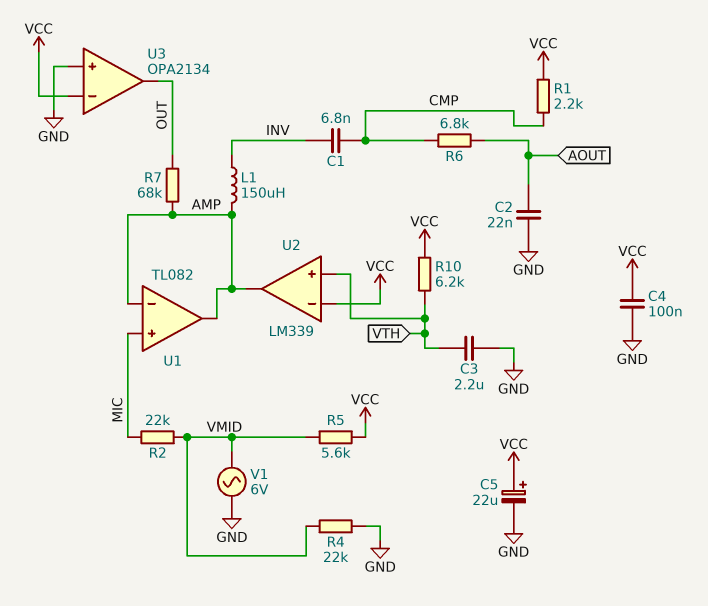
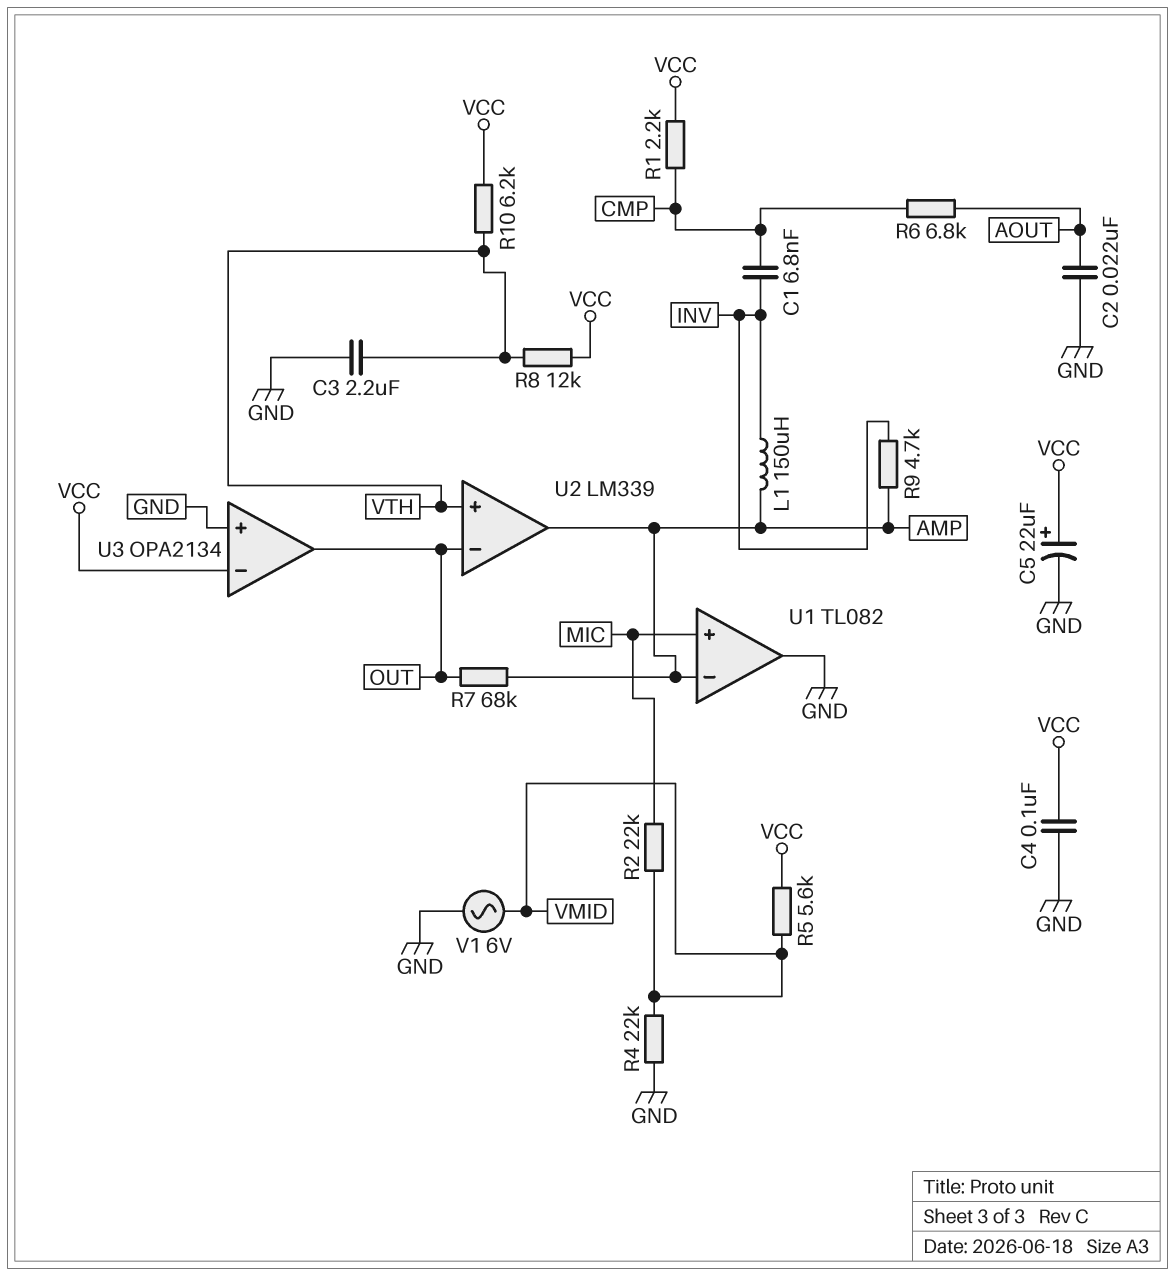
R8: none -> 12k (VCC, VTH)
R9: none -> 4.7k (AMP, INV)
U1 pin out: AMP -> GND
U2 pin in-: VCC -> OUT

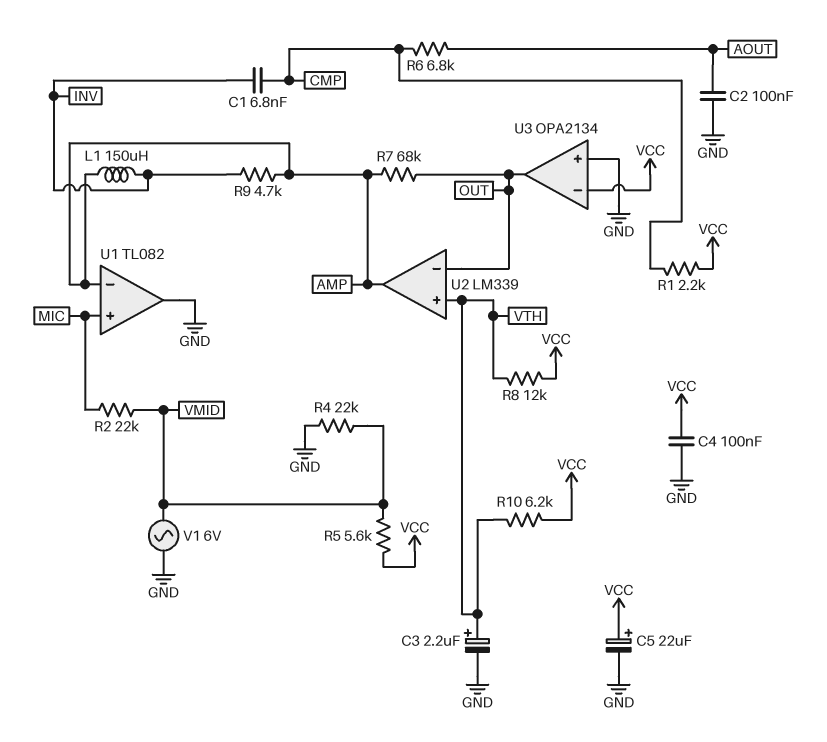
C2: 22nF (AOUT, GND) -> 100nF (AOUT, GND)
C3: 2.2uF (GND, VTH) -> 2.2uF (plus VTH, minus GND)

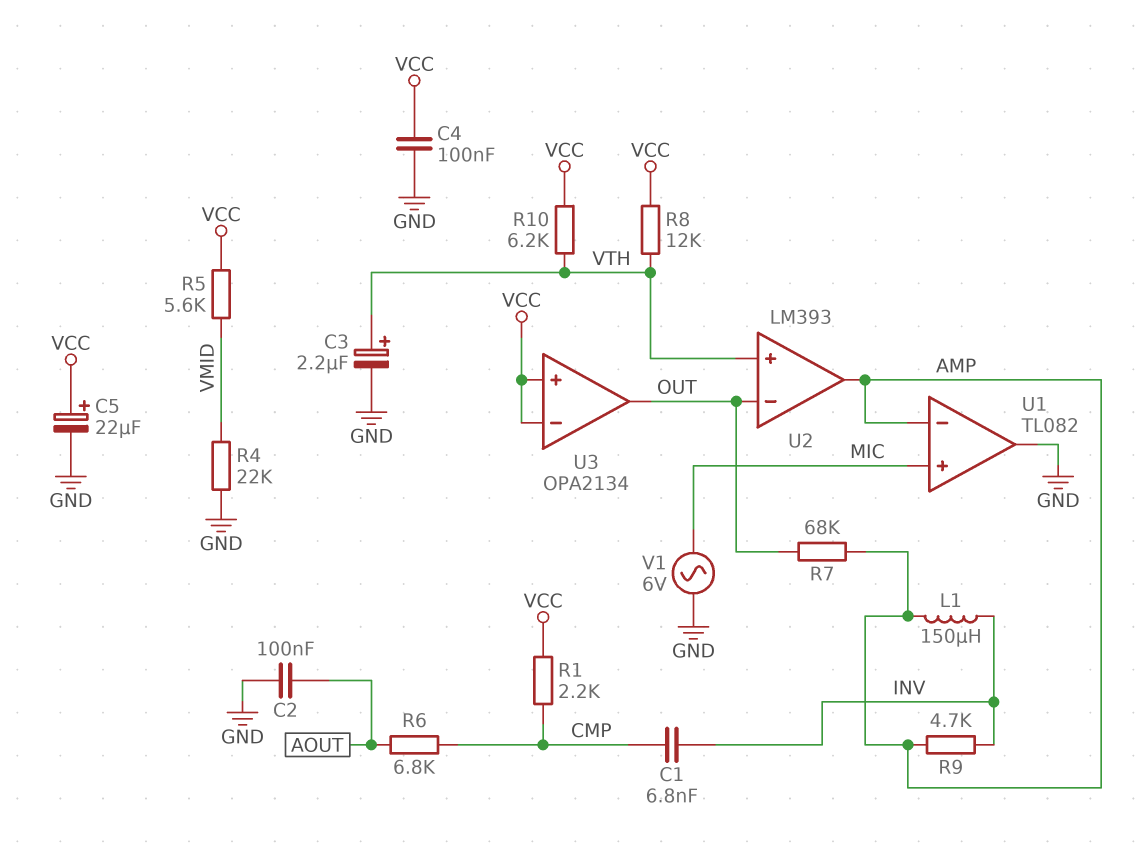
R2: 22k (MIC, VMID) -> none
U2: LM339 -> LM393
U3 pin in+: GND -> VCC
V1: AC 6V (GND, VMID) -> AC 6V (GND, MIC)

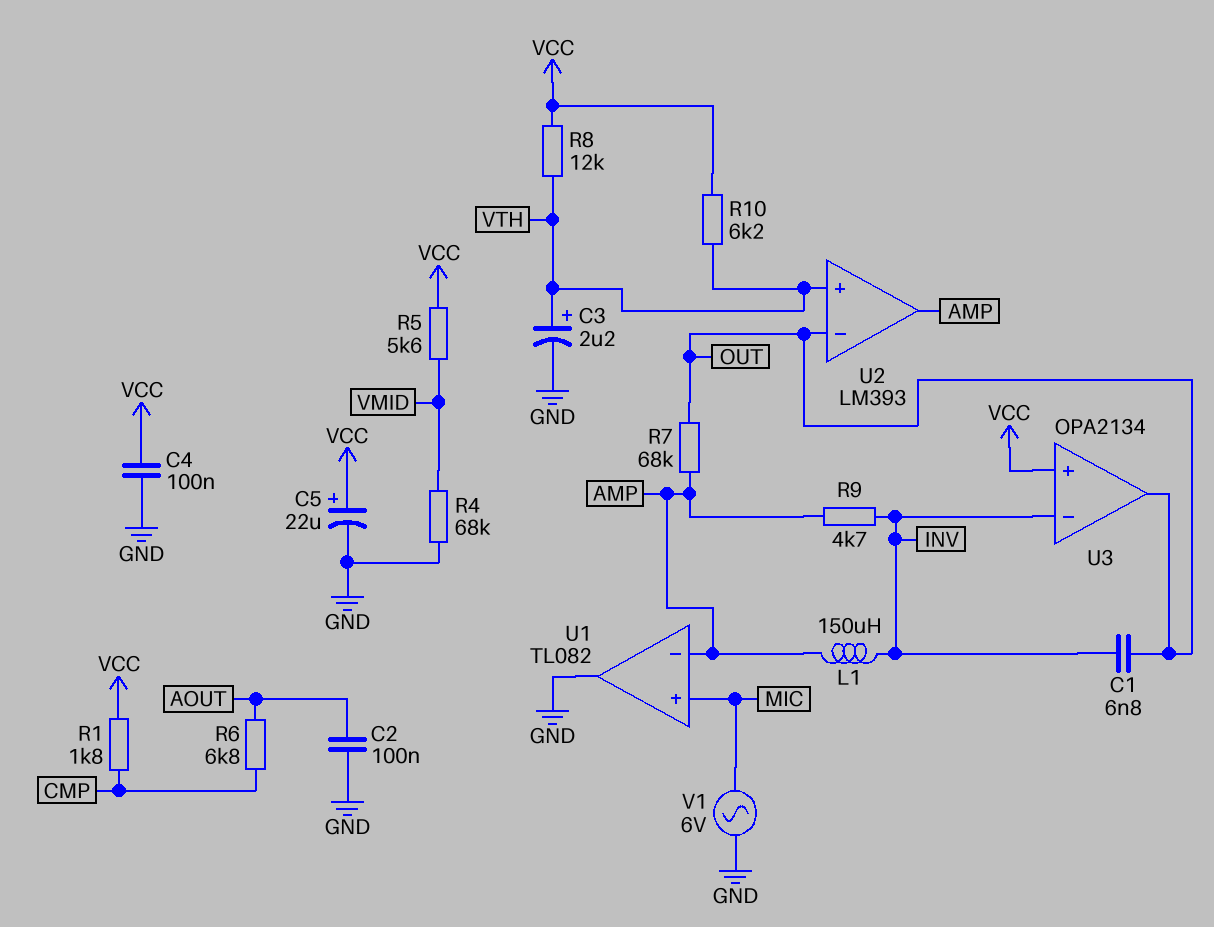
C1: 6.8nF (CMP, INV) -> 6.8nF (INV, OUT)
R1: 2.2k (CMP, VCC) -> 1.8k (CMP, VCC)
R4: 22k (GND, VMID) -> 68k (GND, VMID)
U3 pin in-: VCC -> INV

